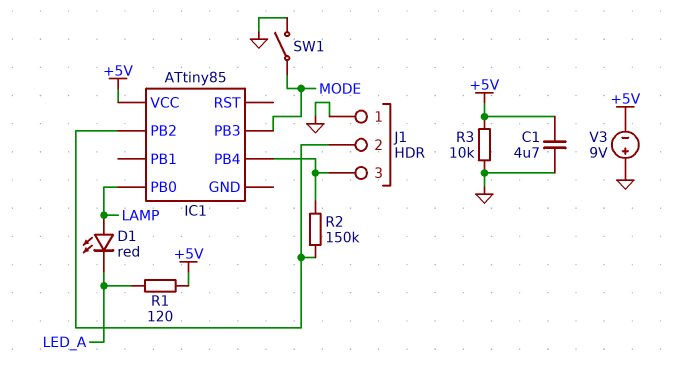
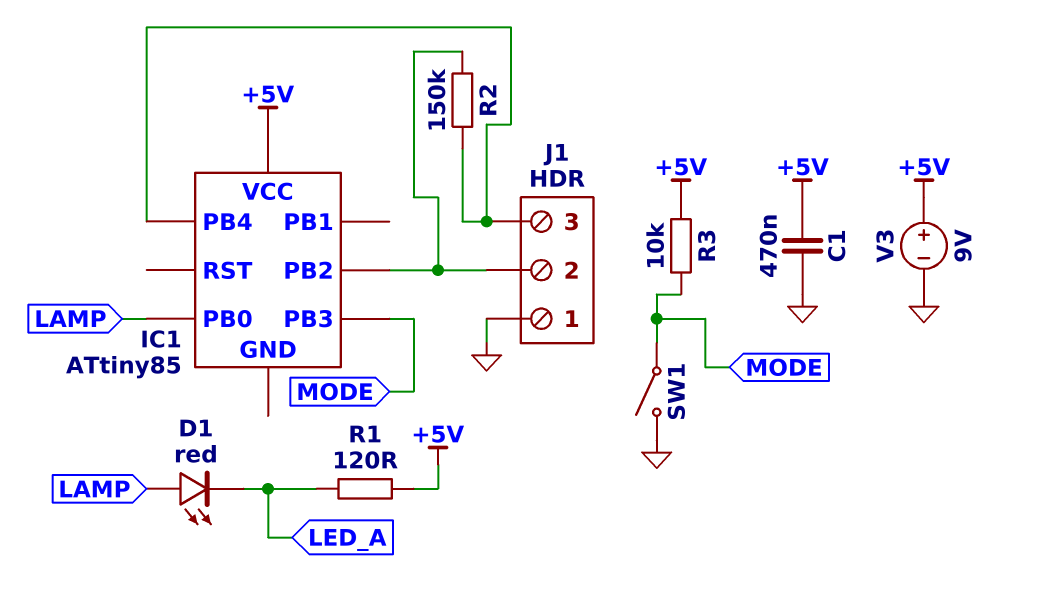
C1: 4.7uF (+5V, GND) -> 470nF (+5V, GND)
R3: 10k (+5V, GND) -> 10k (+5V, MODE)
V3: 9V (plus GND, minus +5V) -> 9V (plus +5V, minus GND)

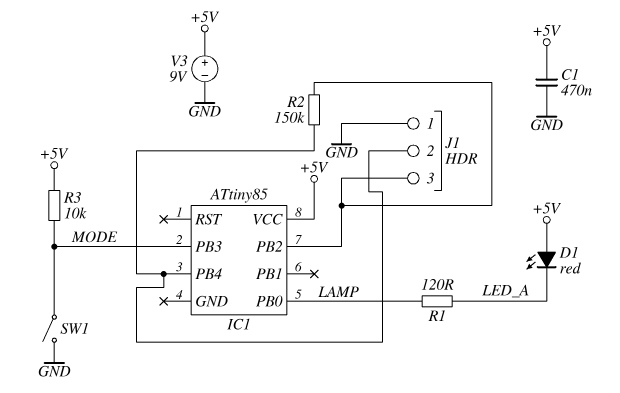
D1: LED red (A LAMP, K LED_A) -> LED red (A +5V, K LED_A)
J1 pin 2: IC1/PB2 -> IC1/PB4
J1 pin 3: IC1/PB4 -> IC1/PB2
R1: 120 (+5V, LED_A) -> 120 (LAMP, LED_A)

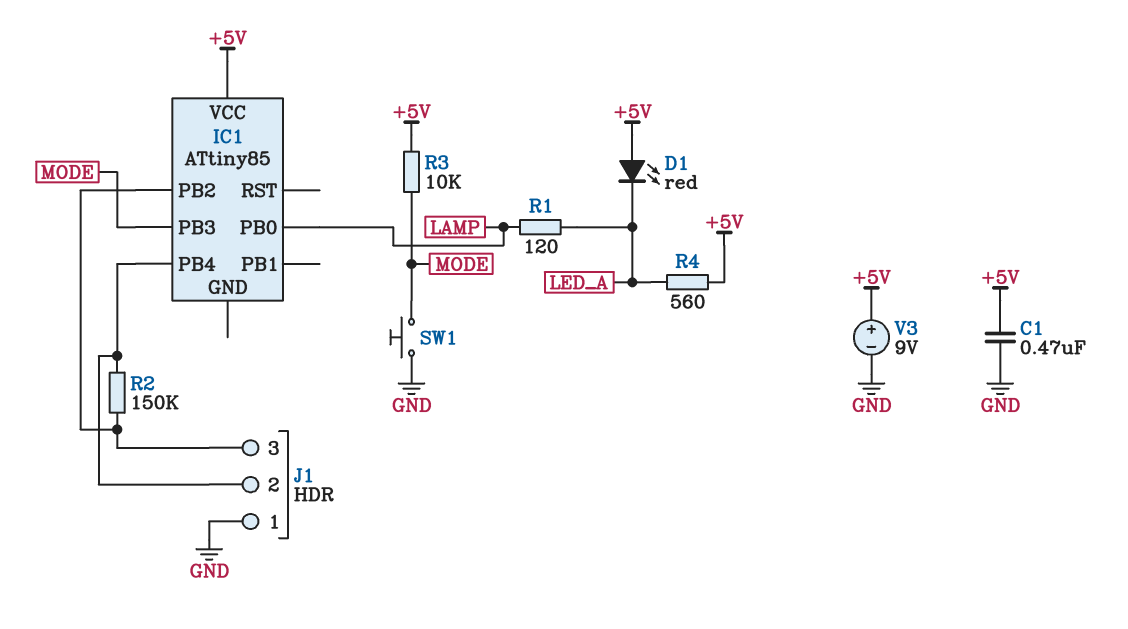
R4: none -> 560 (+5V, LED_A)
SW1: switch (GND, MODE) -> button (GND, MODE)

